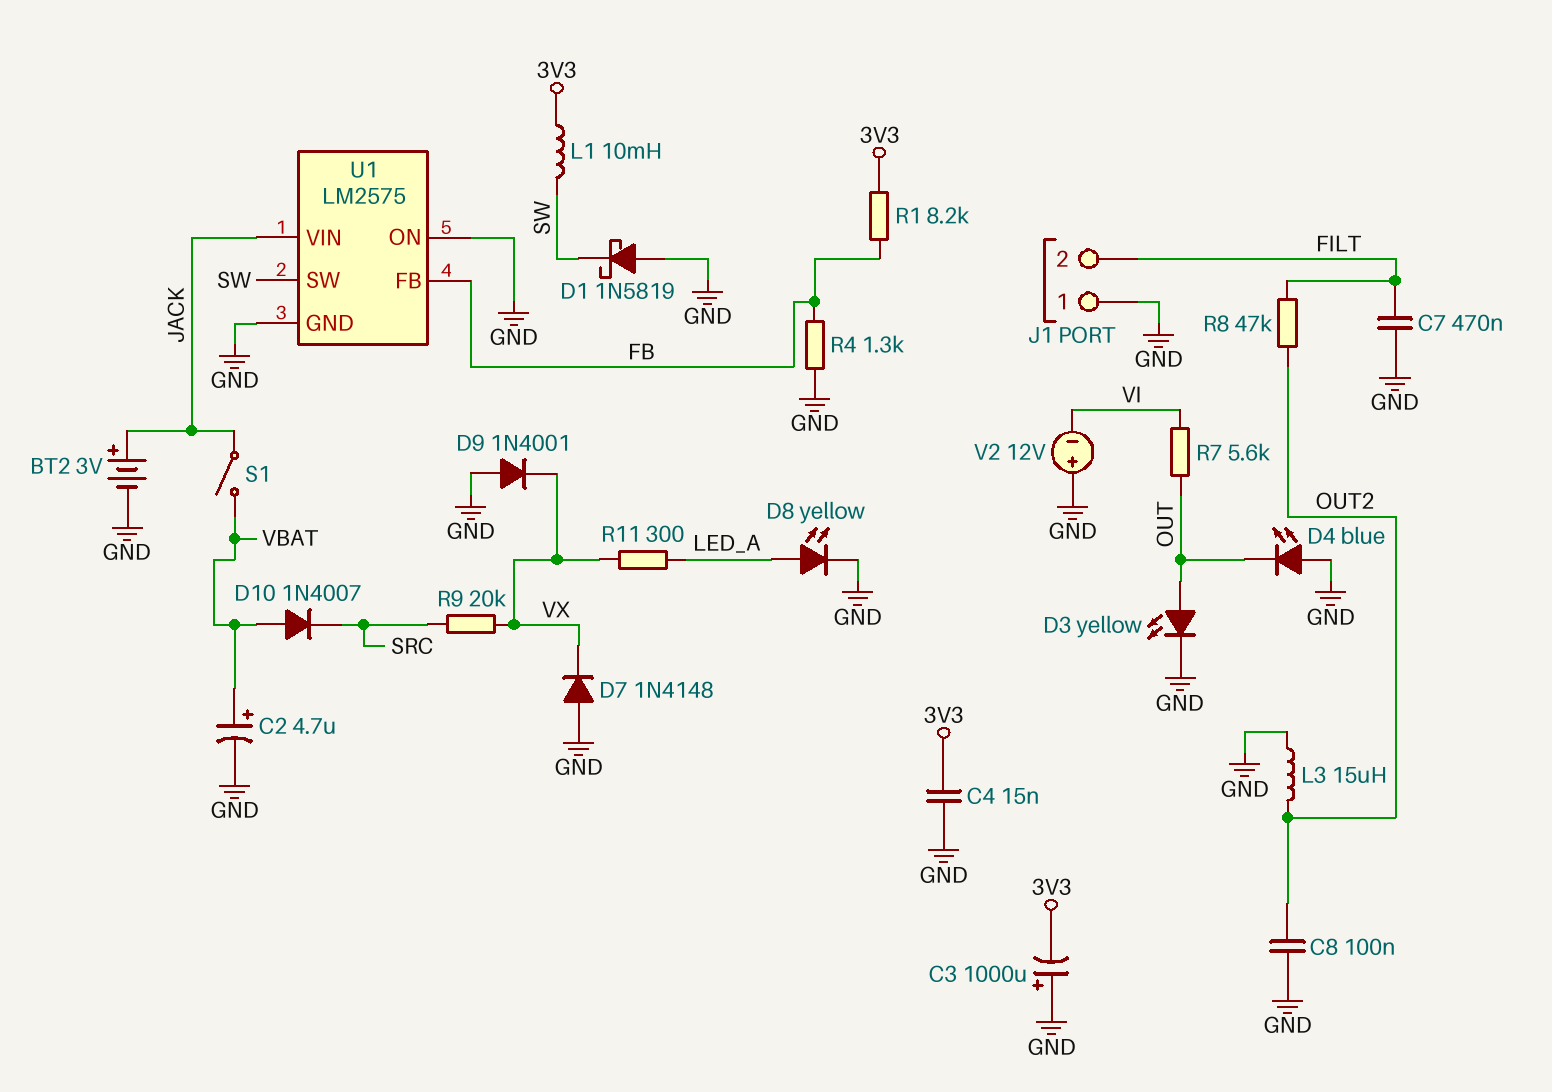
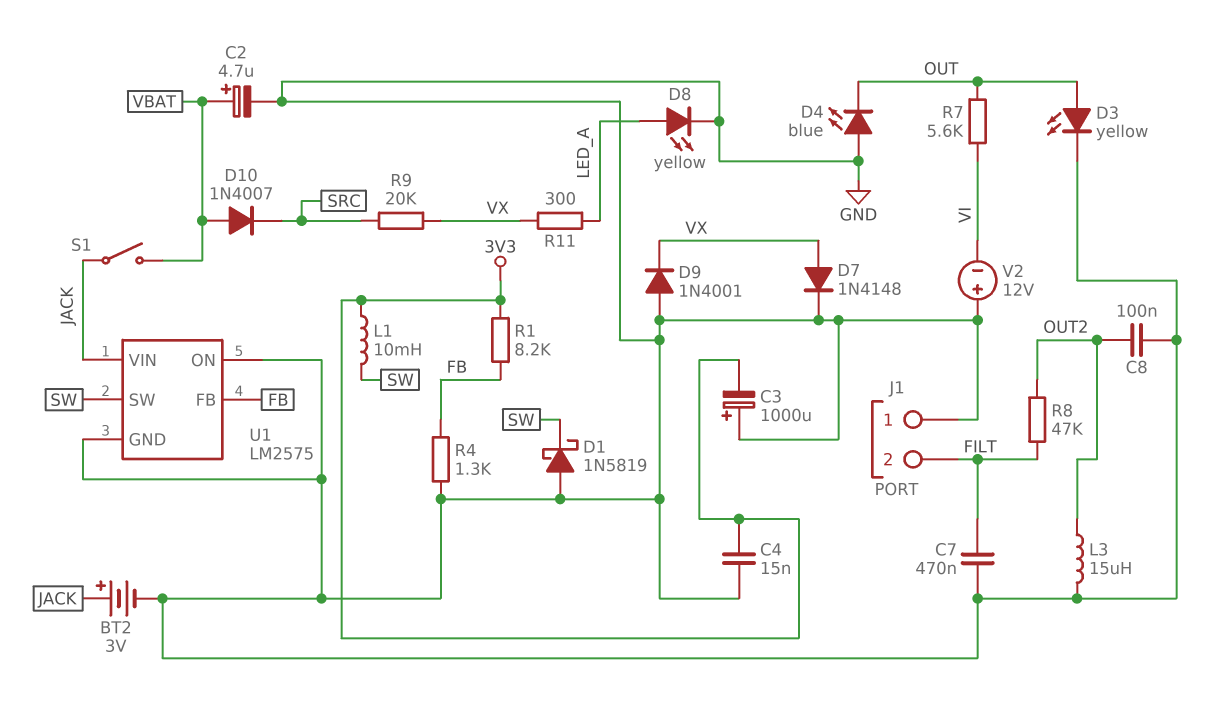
D7: diode 1N4148 (A GND, K VX) -> diode 1N4148 (A VX, K GND)

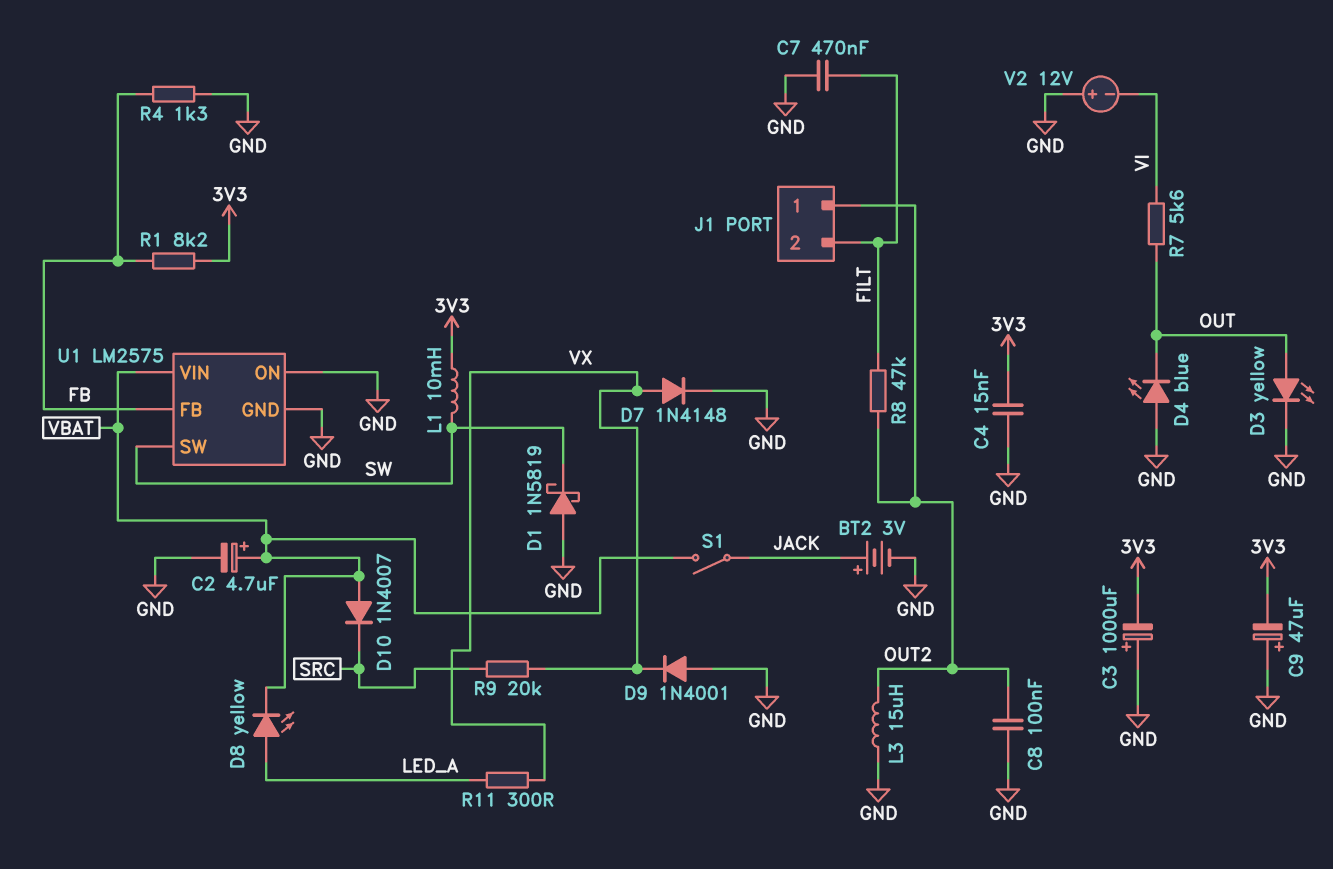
C9: none -> 47uF (plus GND, minus 3V3)
D8: LED yellow (A LED_A, K GND) -> LED yellow (A LED_A, K VBAT)
J1 pin 1: GND -> OUT2
U1 pin VIN: JACK -> VBAT

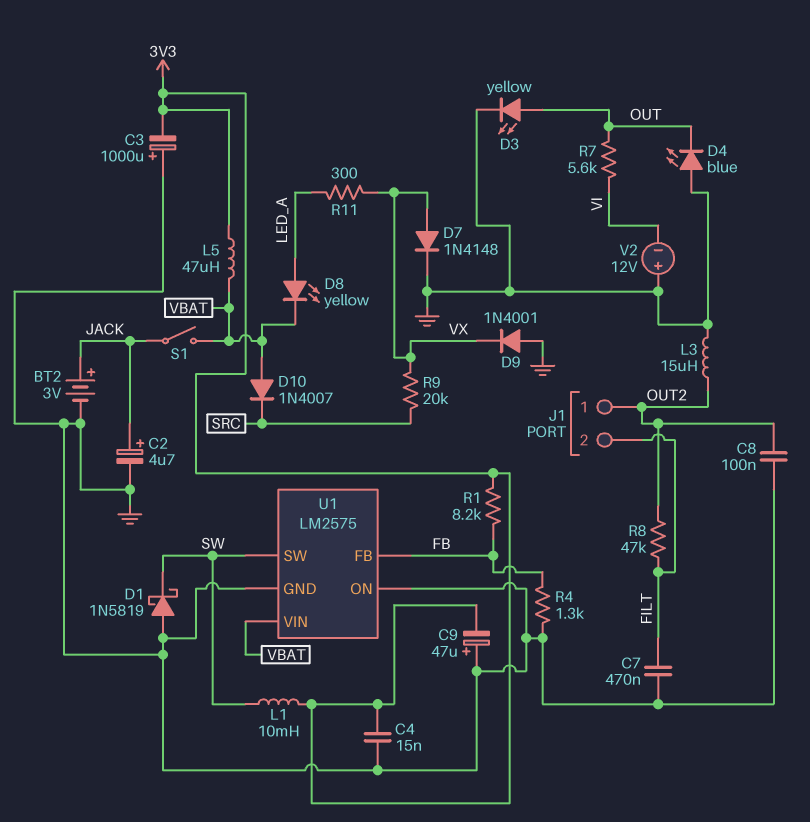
C2: 4.7uF (plus VBAT, minus GND) -> 4.7uF (plus JACK, minus GND)
L5: none -> 47uH (3V3, VBAT)

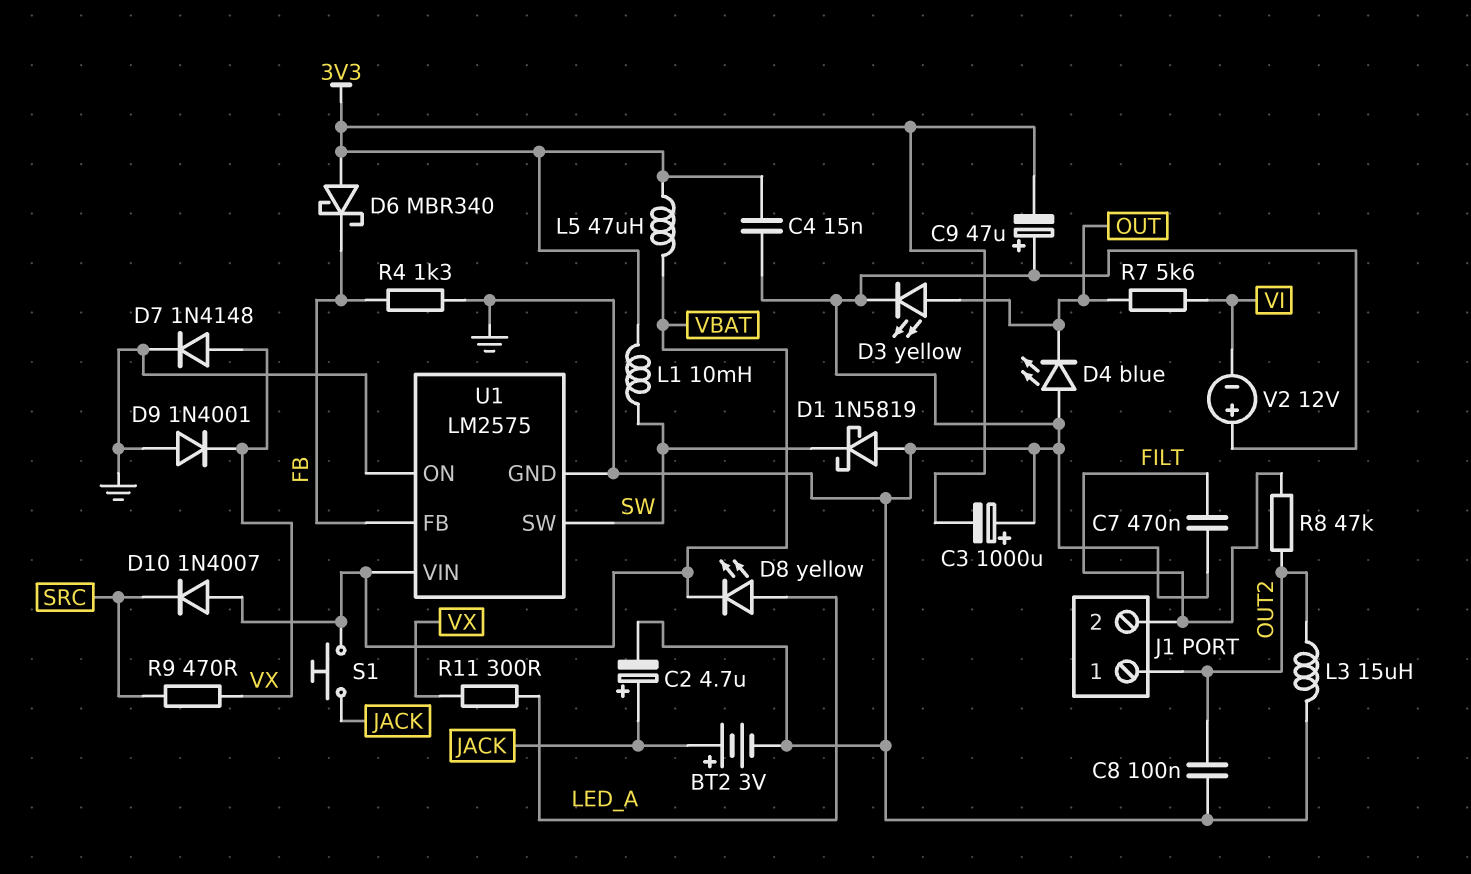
D6: none -> schottky MBR340 (A 3V3, K FB)
R1: 8.2k (3V3, FB) -> none
R9: 20k (SRC, VX) -> 470 (SRC, VX)
S1: switch (JACK, VBAT) -> button (JACK, VBAT)

